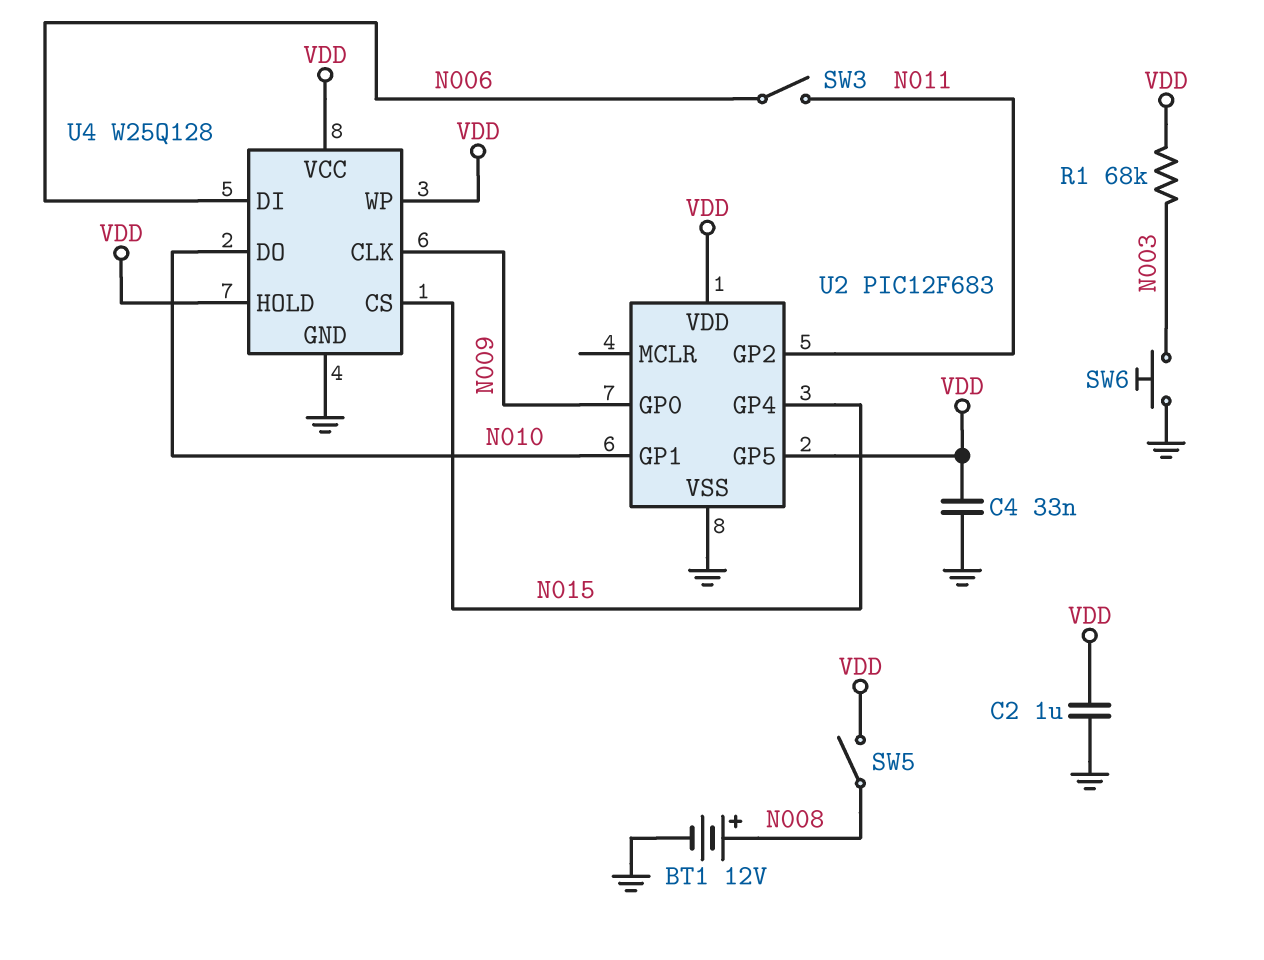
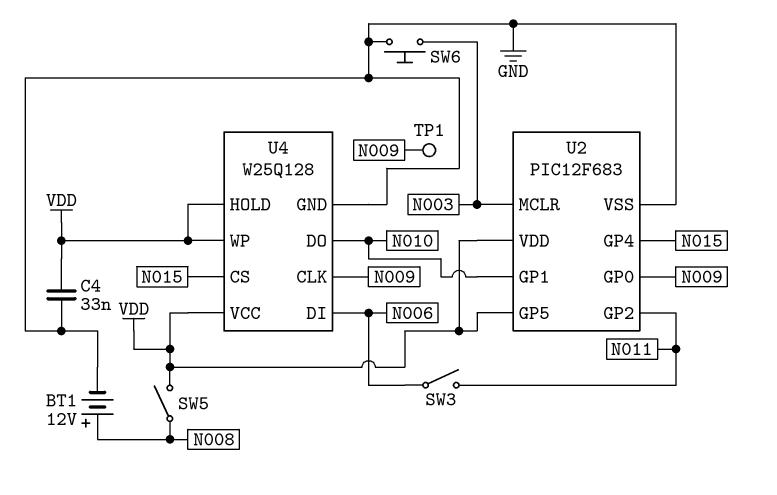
C2: 1uF (GND, VDD) -> none
R1: 68k (N003, VDD) -> none
TP1: none -> test point (N009)
U2 pin MCLR: none -> N003

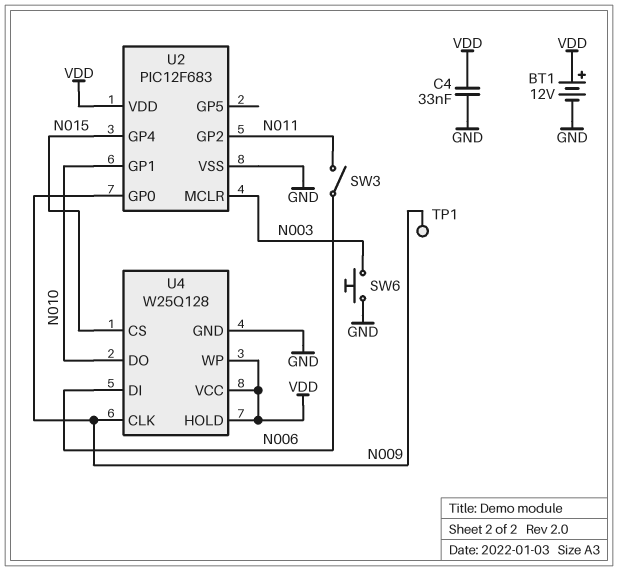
BT1: 12V (plus N008, minus GND) -> 12V (plus VDD, minus GND)
SW5: switch (N008, VDD) -> none
U2 pin GP5: VDD -> none

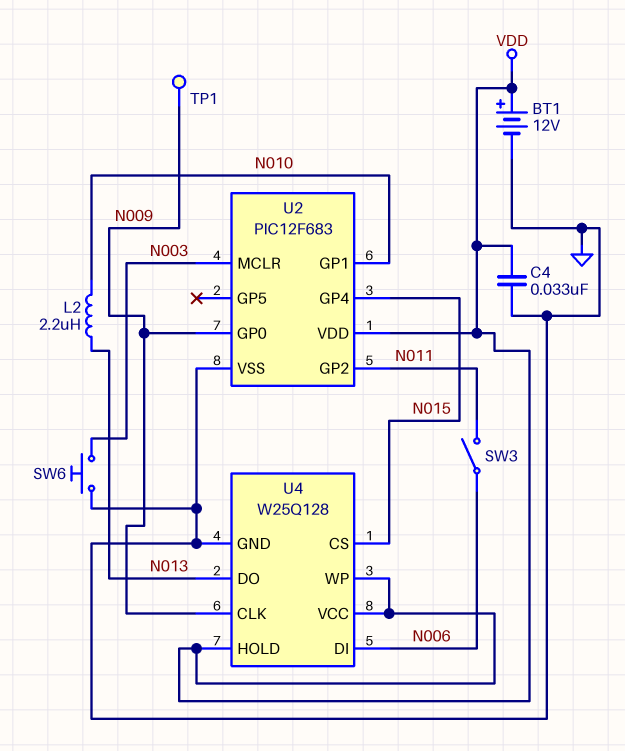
L2: none -> 2.2uH (N010, N013)
U4 pin DO: N010 -> N013

